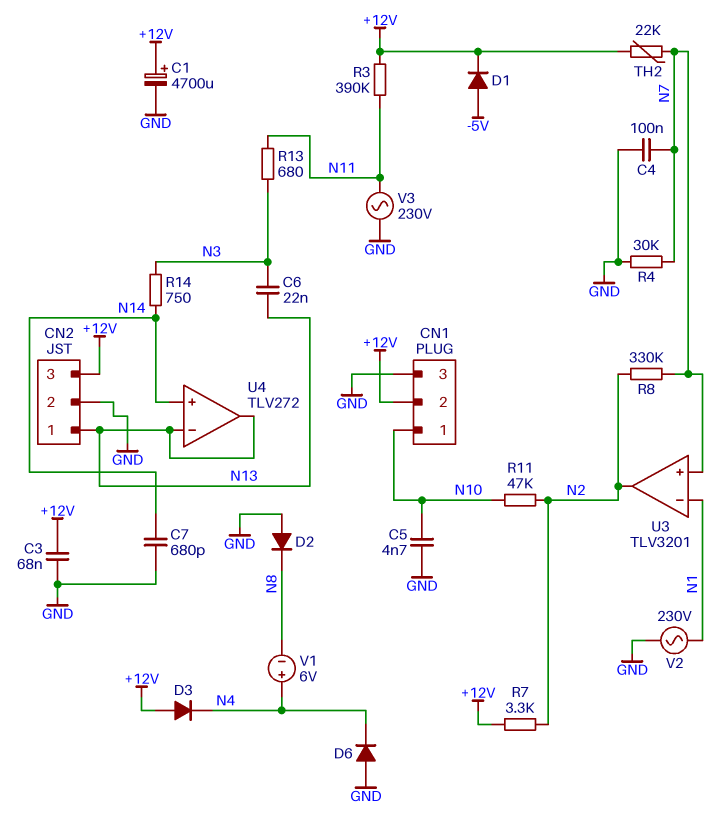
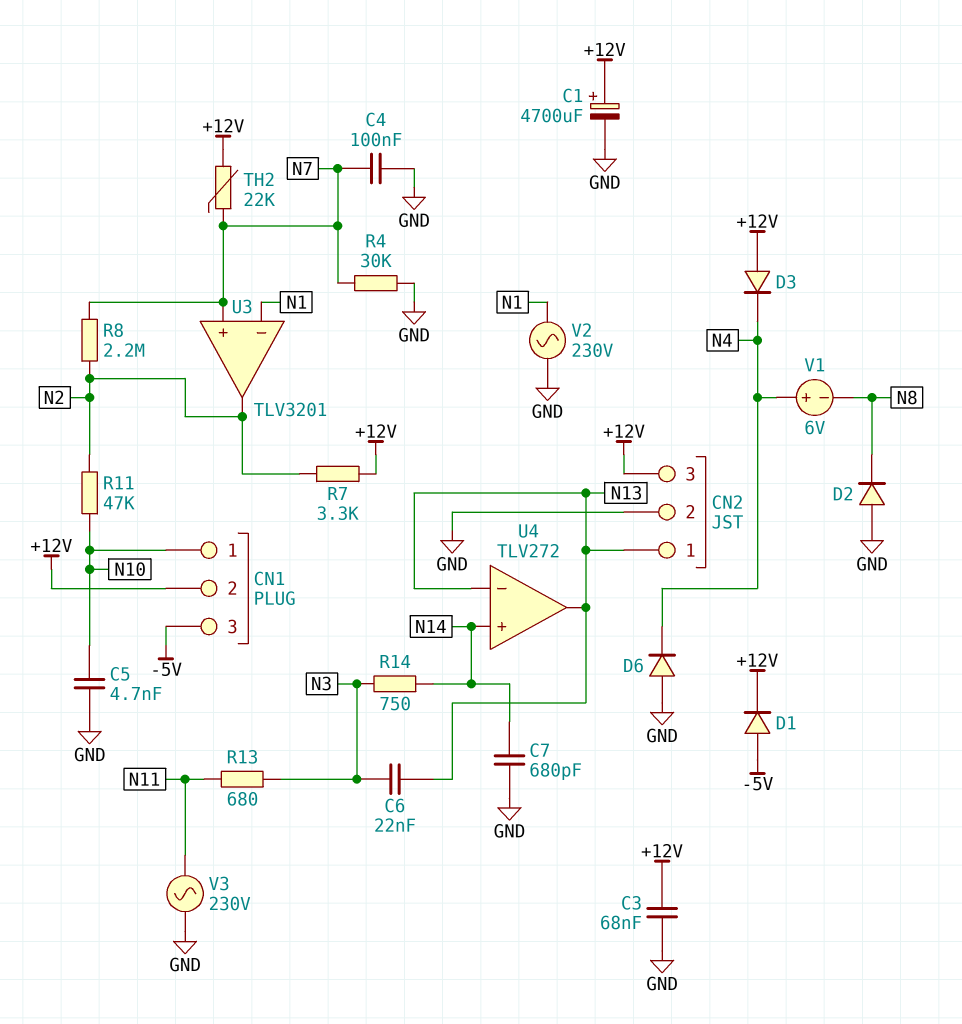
CN1 pin 3: GND -> -5V
R3: 390k (+12V, N11) -> none
R8: 330k (N2, N7) -> 2.2M (N2, N7)

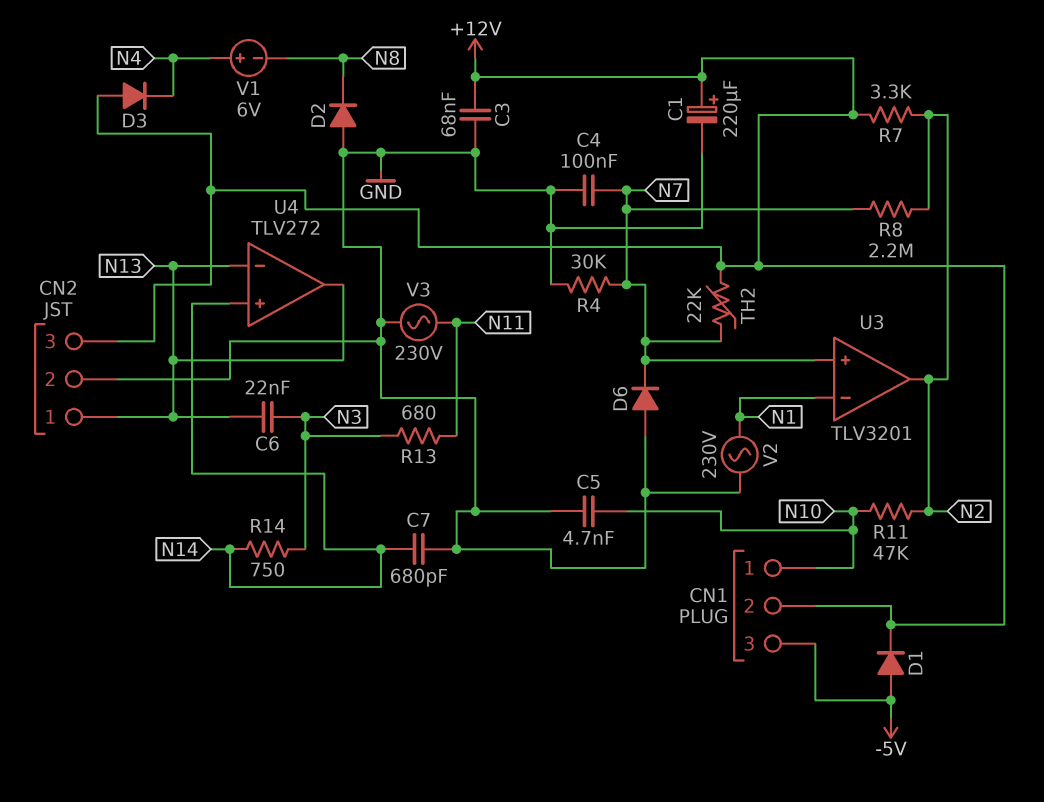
C1: 4700uF (plus +12V, minus GND) -> 220uF (plus +12V, minus GND)
D6: diode (A GND, K N4) -> diode (A GND, K N7)

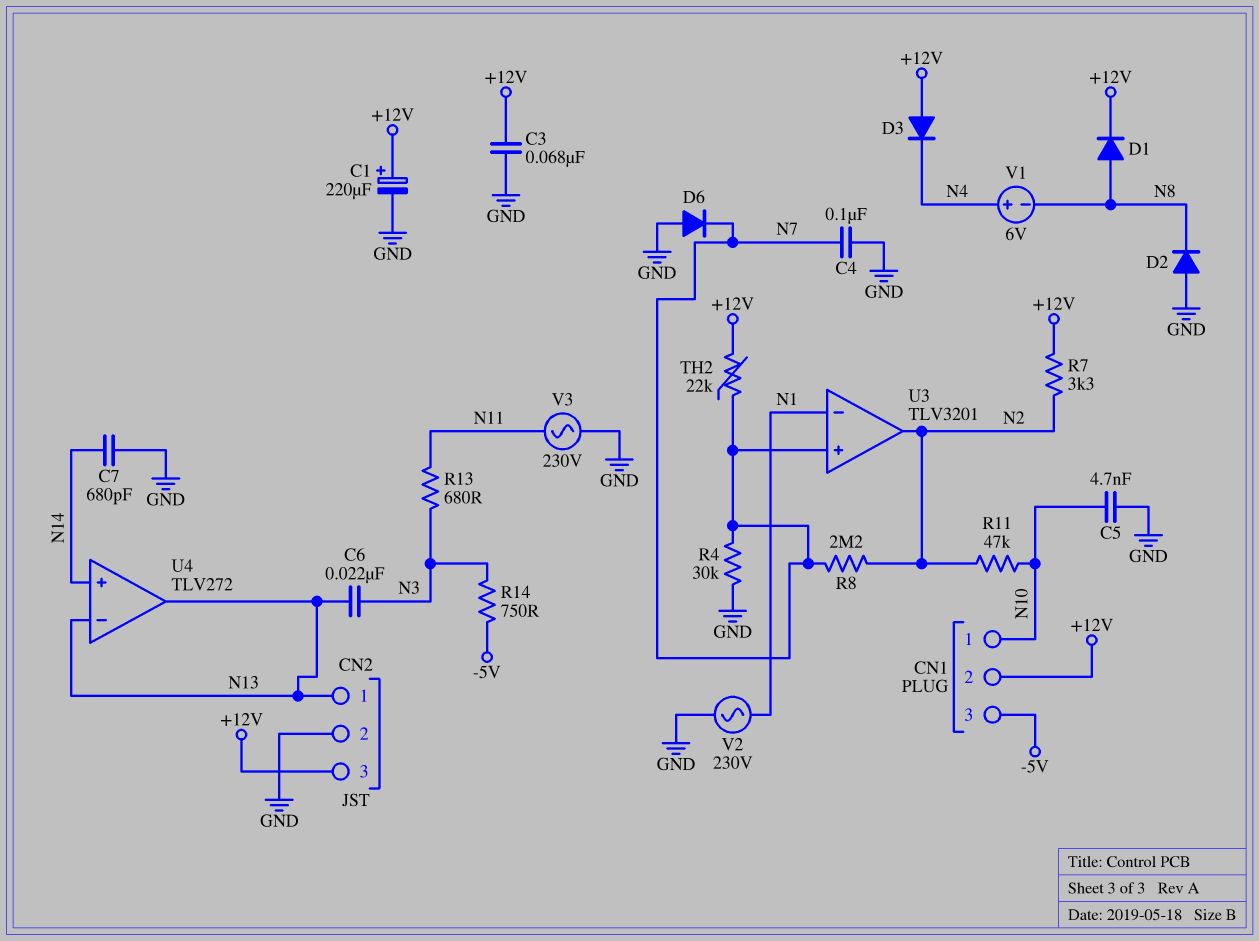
D1: diode (A -5V, K +12V) -> diode (A N8, K +12V)
R14: 750 (N3, N14) -> 750 (-5V, N3)

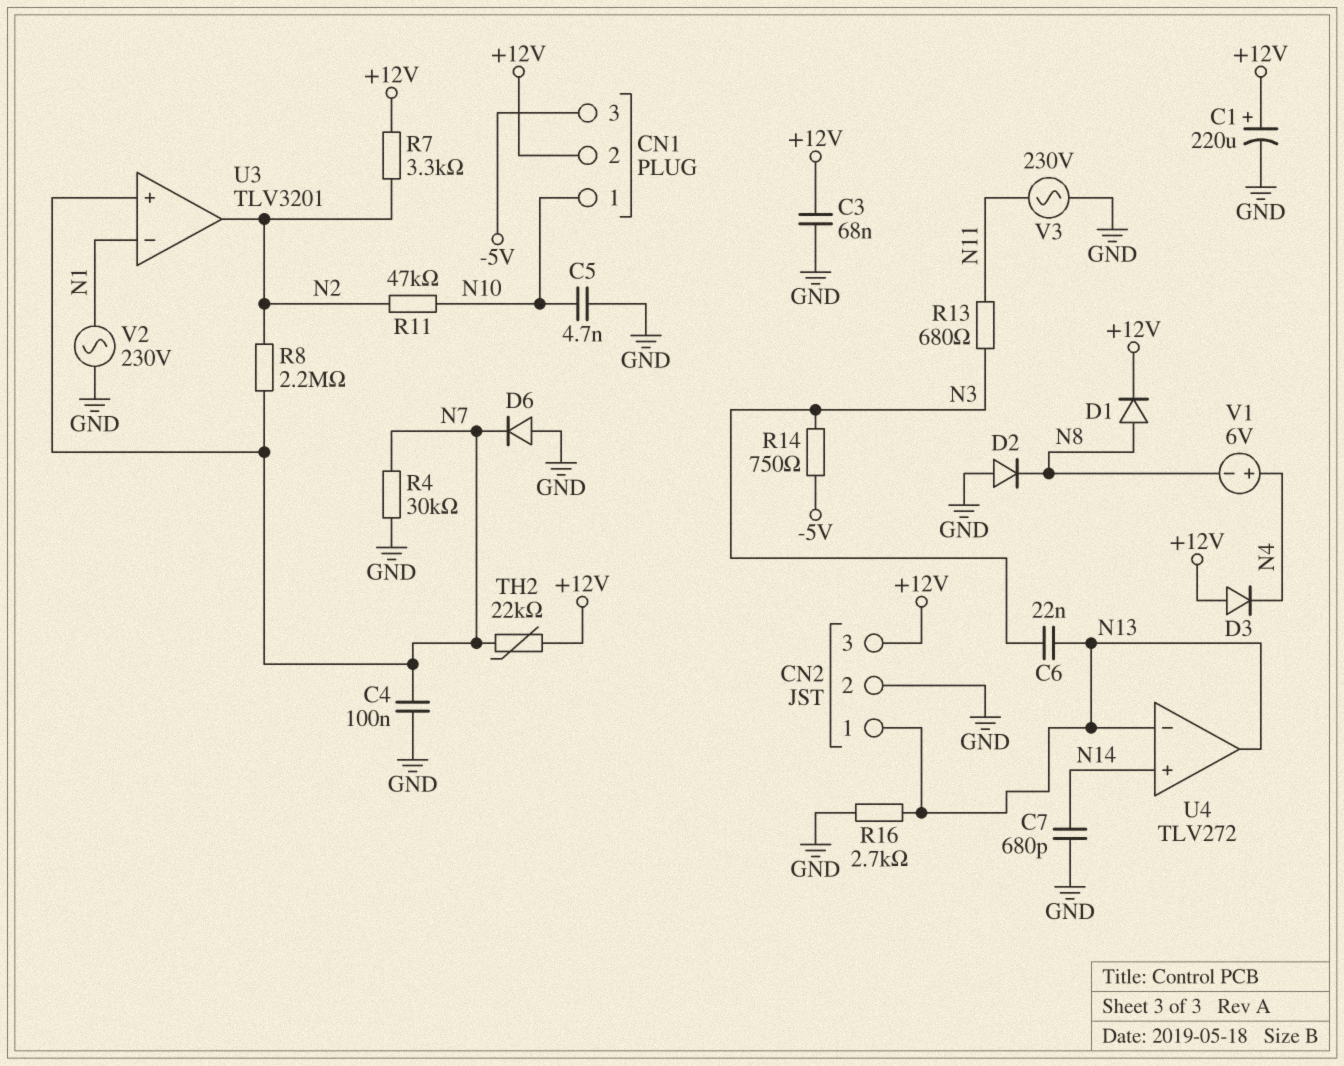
R16: none -> 2.7k (GND, N13)

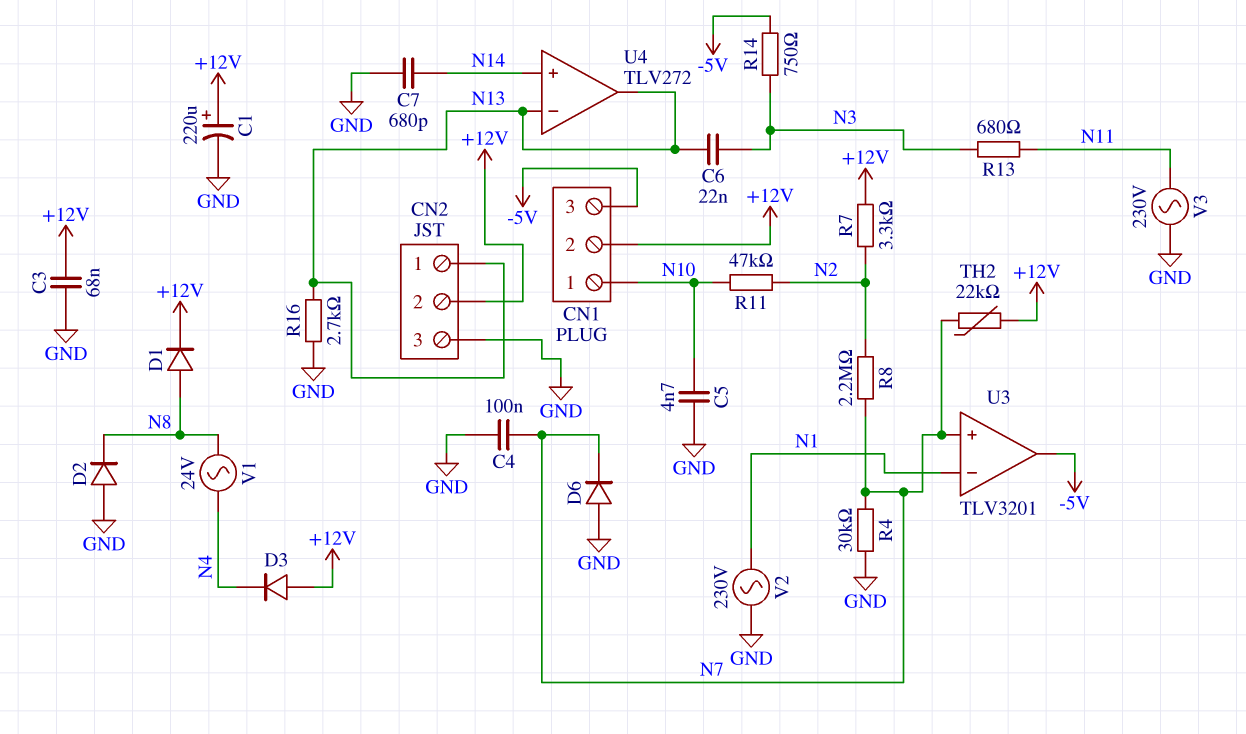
CN2 pin 2: GND -> +12V
CN2 pin 3: +12V -> GND
U3 pin out: N2 -> -5V
V1: 6V (plus N4, minus N8) -> AC 24V (N4, N8)

